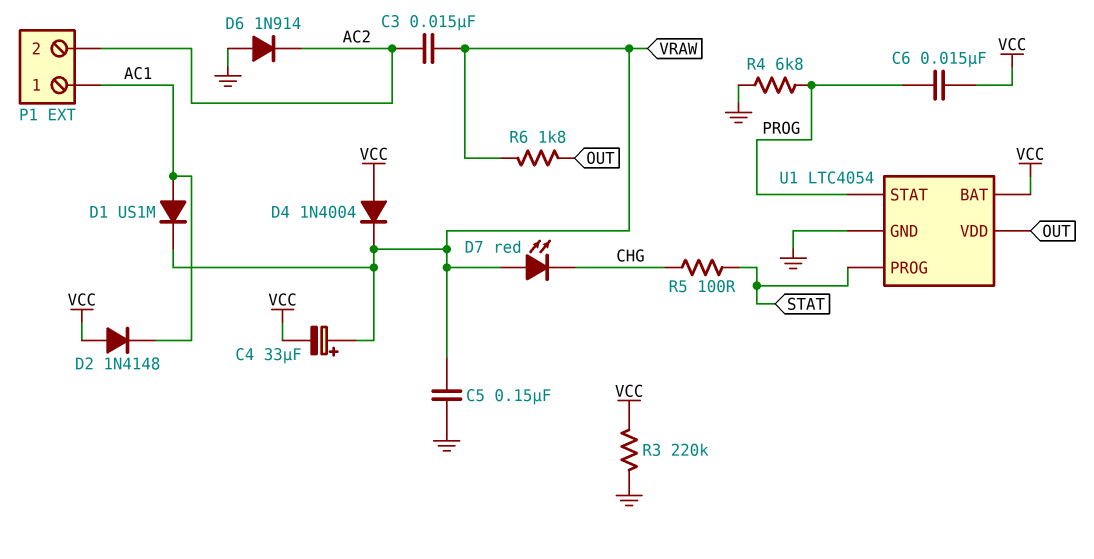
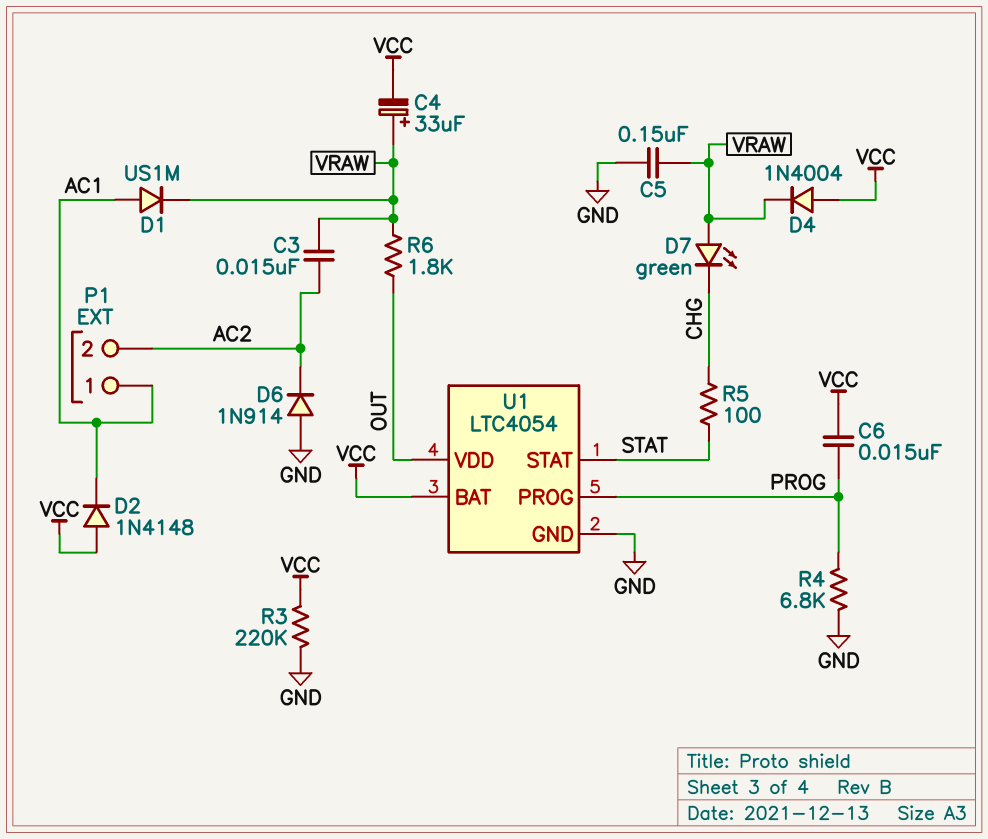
D7: LED red (A VRAW, K CHG) -> LED green (A VRAW, K CHG)
U1 pin PROG: STAT -> PROG
U1 pin STAT: PROG -> STAT

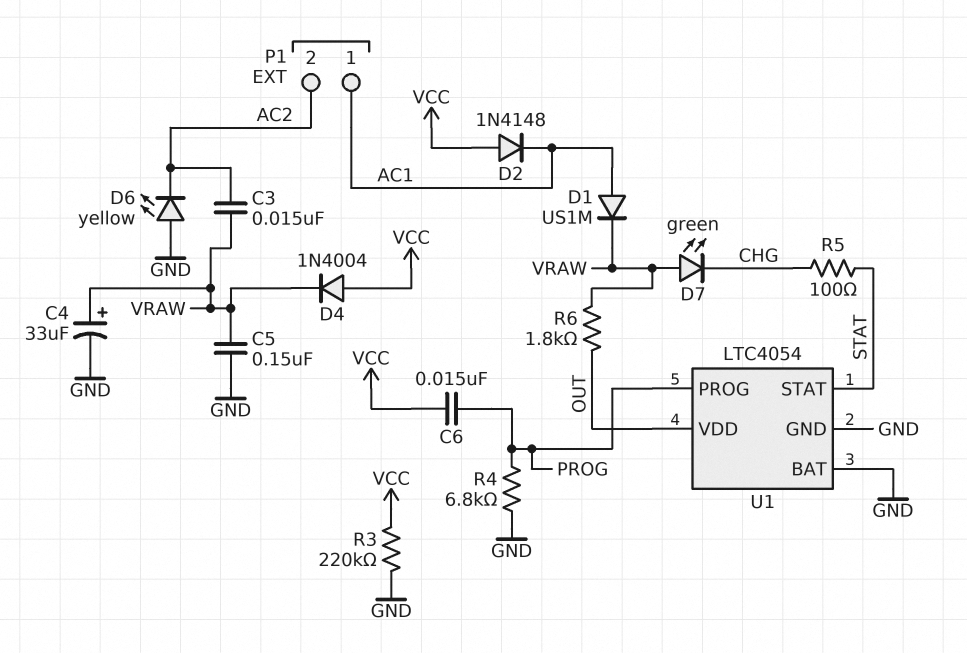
C4: 33uF (plus VRAW, minus VCC) -> 33uF (plus VRAW, minus GND)
D6: diode 1N914 (A GND, K AC2) -> LED yellow (A GND, K AC2)
U1 pin BAT: VCC -> GND

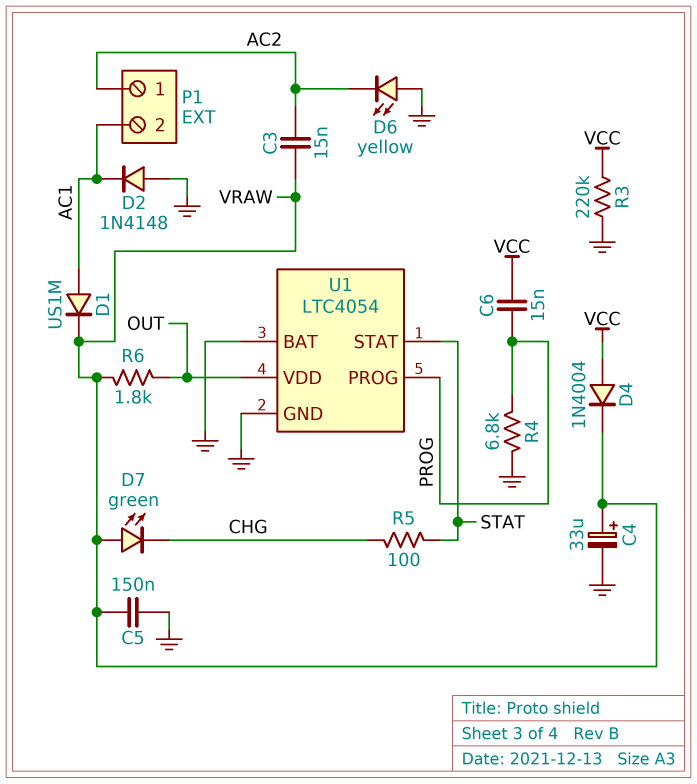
D2: diode 1N4148 (A VCC, K AC1) -> diode 1N4148 (A GND, K AC1)
P1 pin 1: AC1 -> AC2
P1 pin 2: AC2 -> AC1

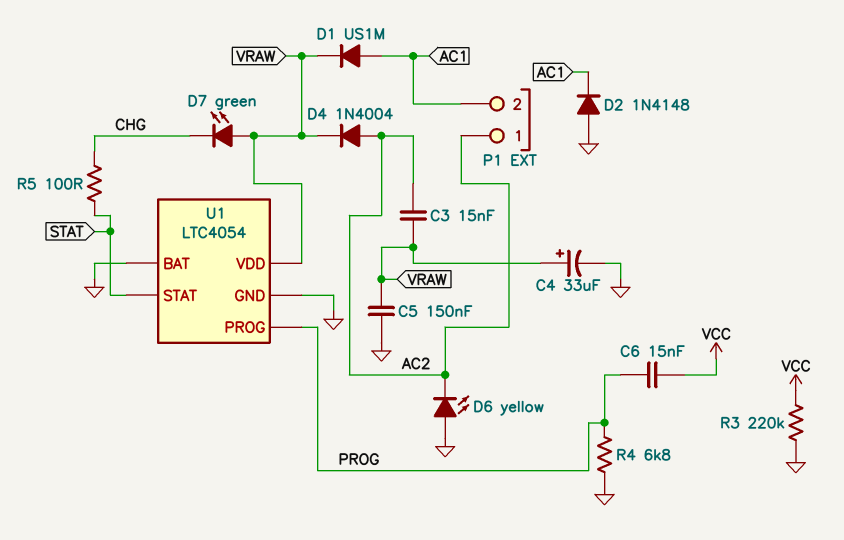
D4: diode 1N4004 (A VCC, K VRAW) -> diode 1N4004 (A AC2, K VRAW)
R6: 1.8k (OUT, VRAW) -> none
U1 pin VDD: OUT -> VRAW

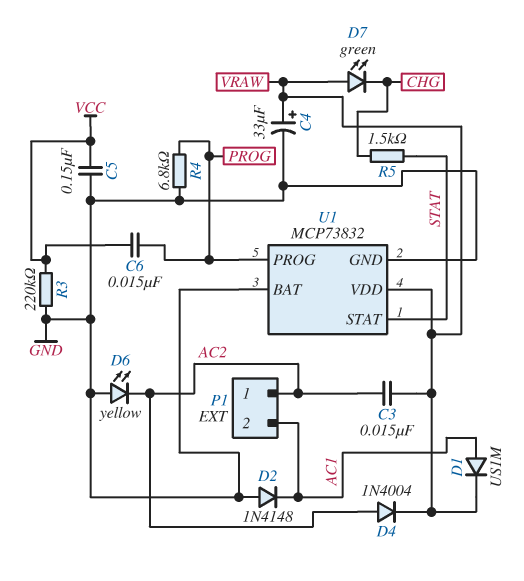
C5: 150nF (GND, VRAW) -> 150nF (GND, VCC)
R5: 100 (CHG, STAT) -> 1.5k (CHG, STAT)
U1: LTC4054 -> MCP73832

